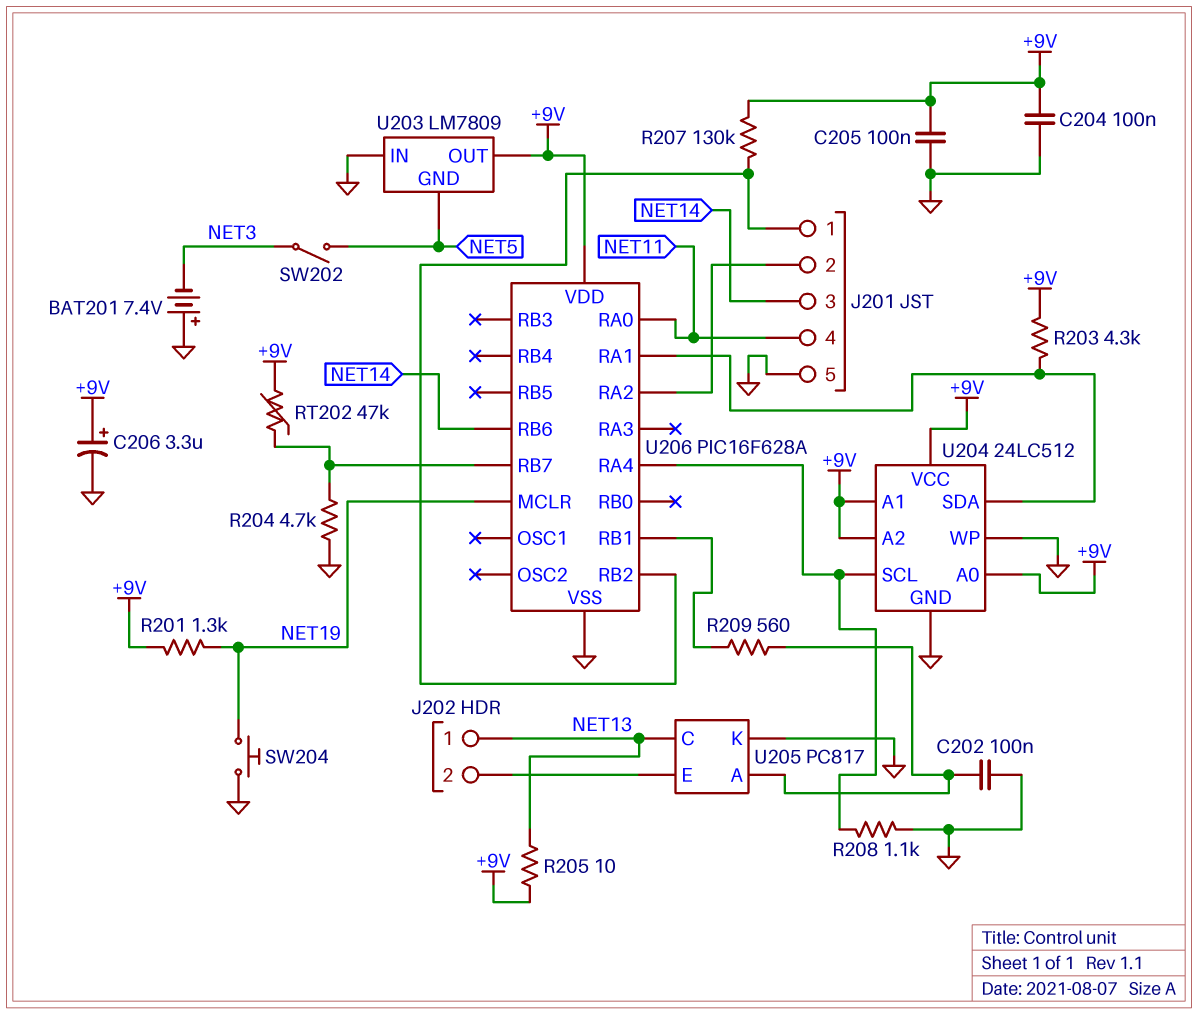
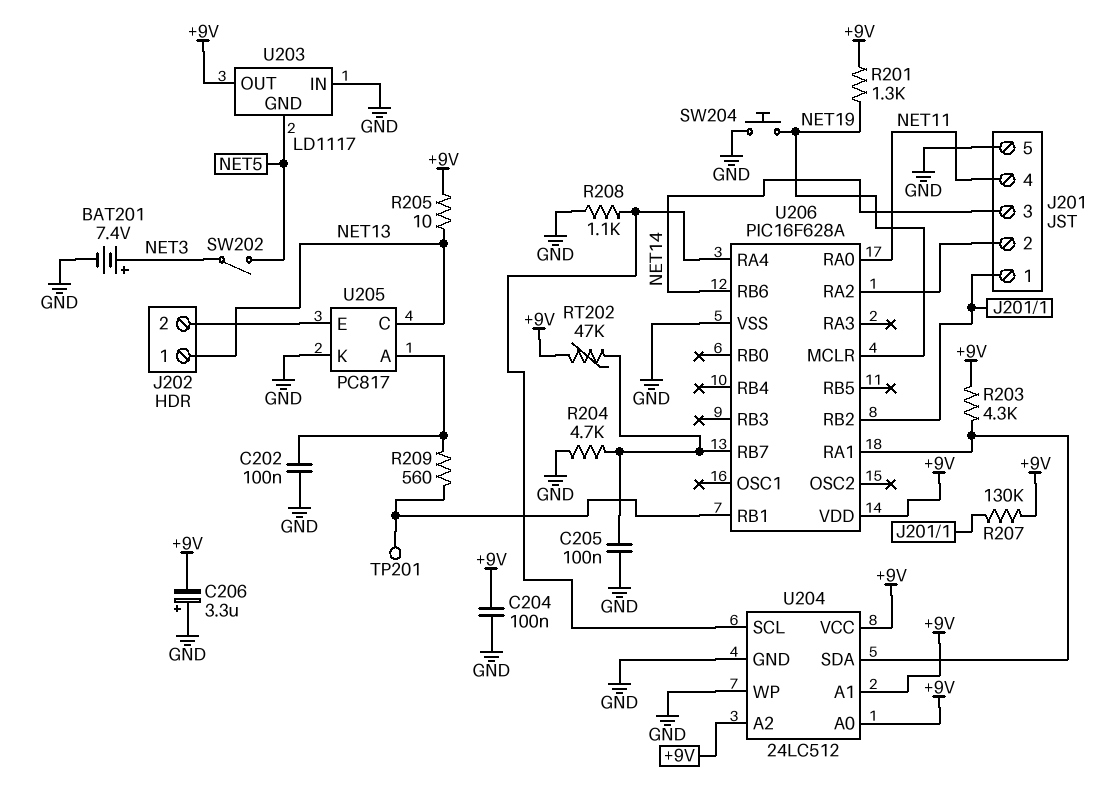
BAT201: 7.4V (plus GND, minus NET3) -> 7.4V (plus NET3, minus GND)
C205: 100nF (+9V, GND) -> 100nF (GND, U206/RB7)
C206: 3.3uF (plus +9V, minus GND) -> 3.3uF (plus GND, minus +9V)
TP201: none -> test point (U206/RB1)
U203: LM7809 -> LD1117

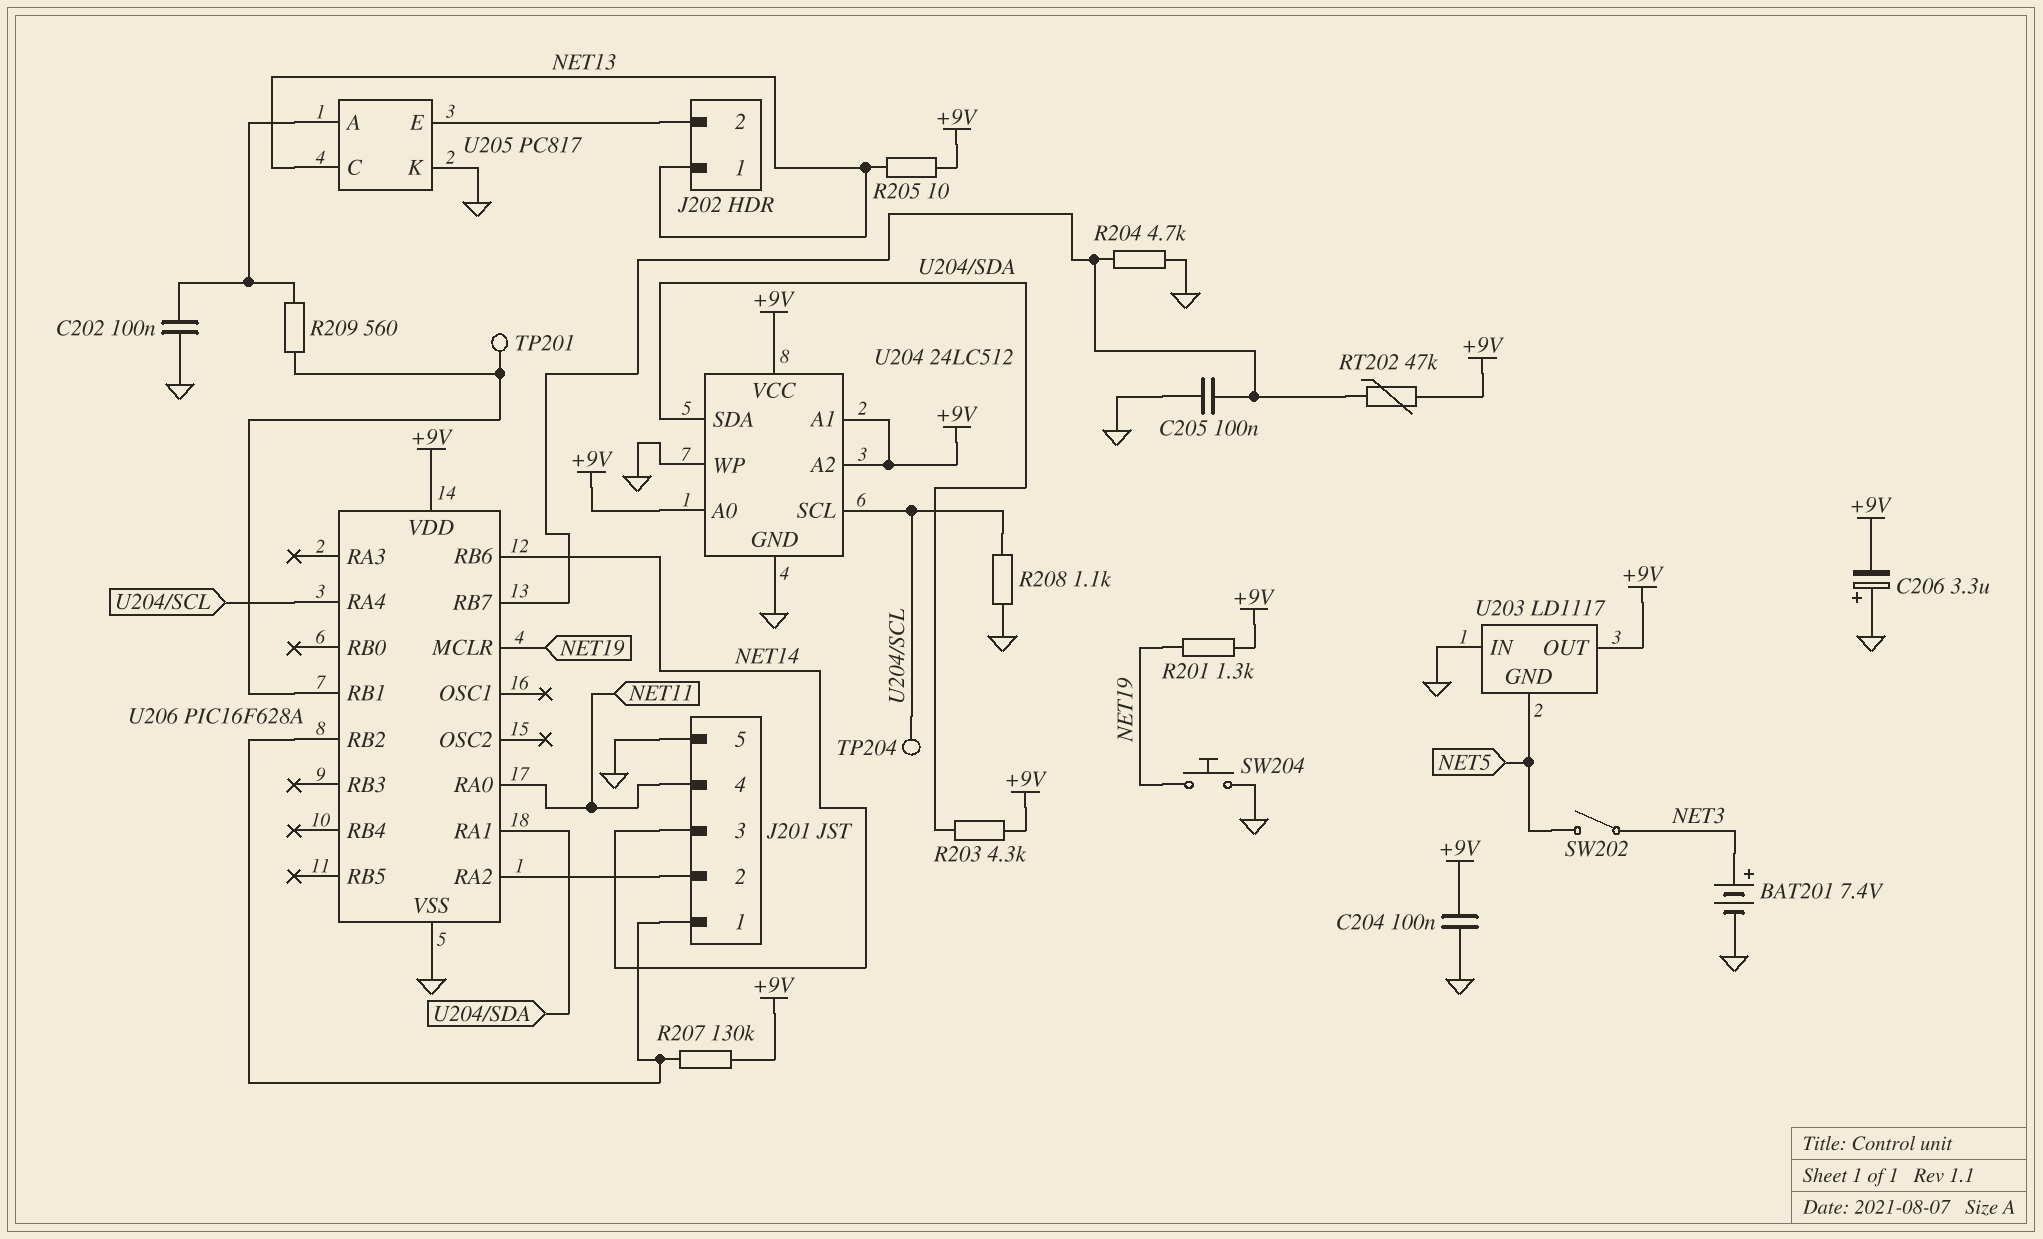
TP204: none -> test point (U204/SCL)

